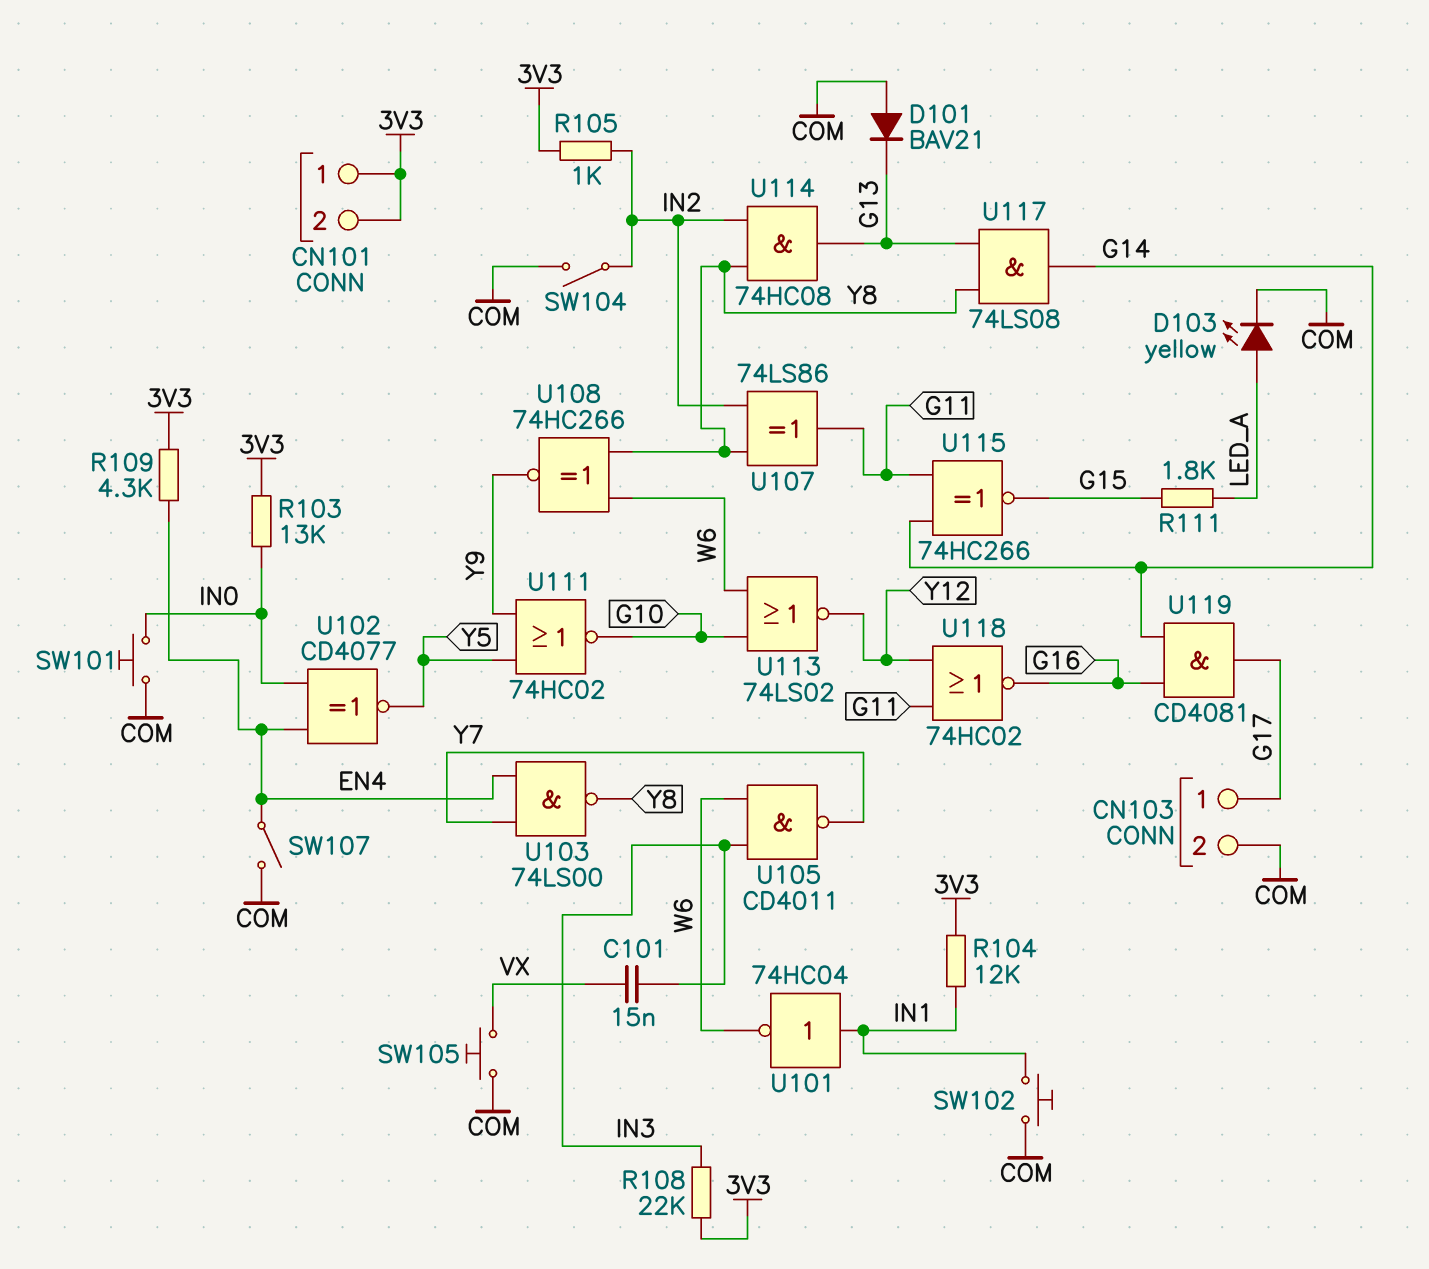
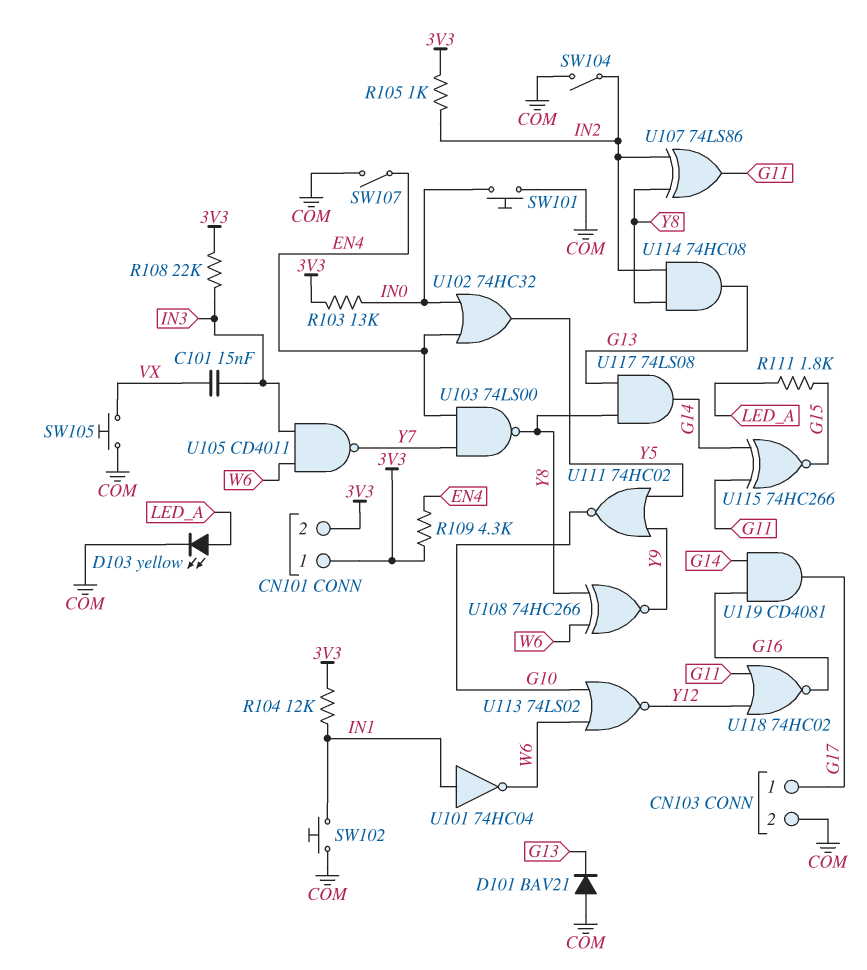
U102: XNOR CD4077 (in EN4, in IN0, out Y5) -> OR 74HC32 (in EN4, in IN0, out Y5)

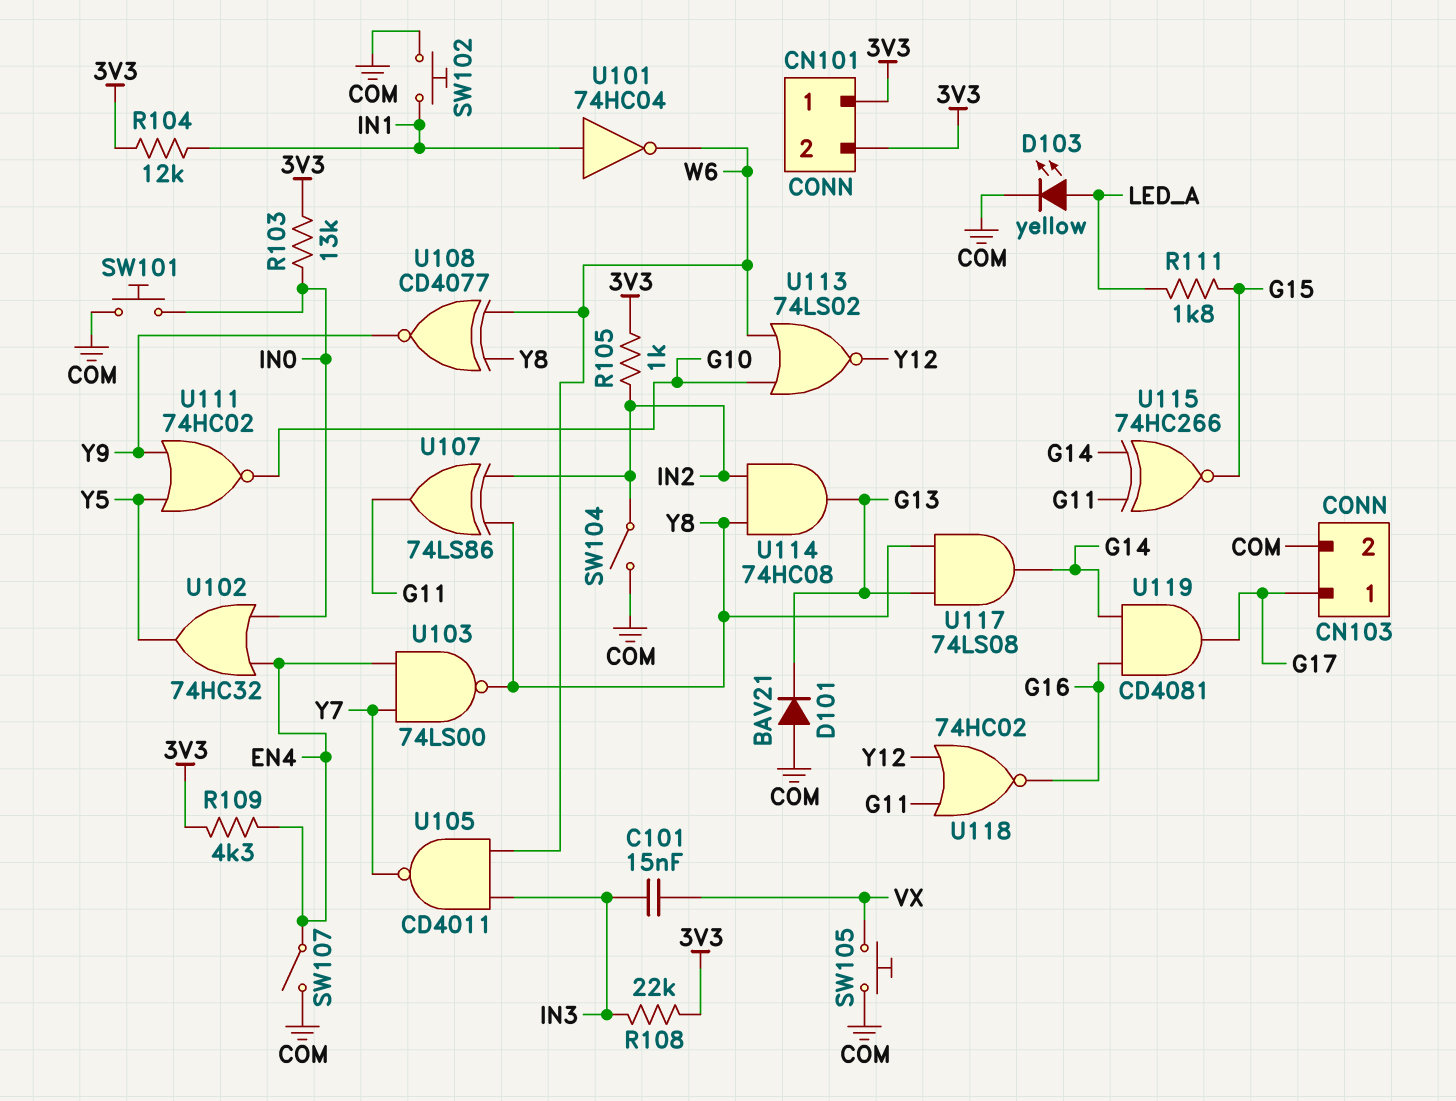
U108: XNOR 74HC266 (in W6, in Y8, out Y9) -> XNOR CD4077 (in W6, in Y8, out Y9)

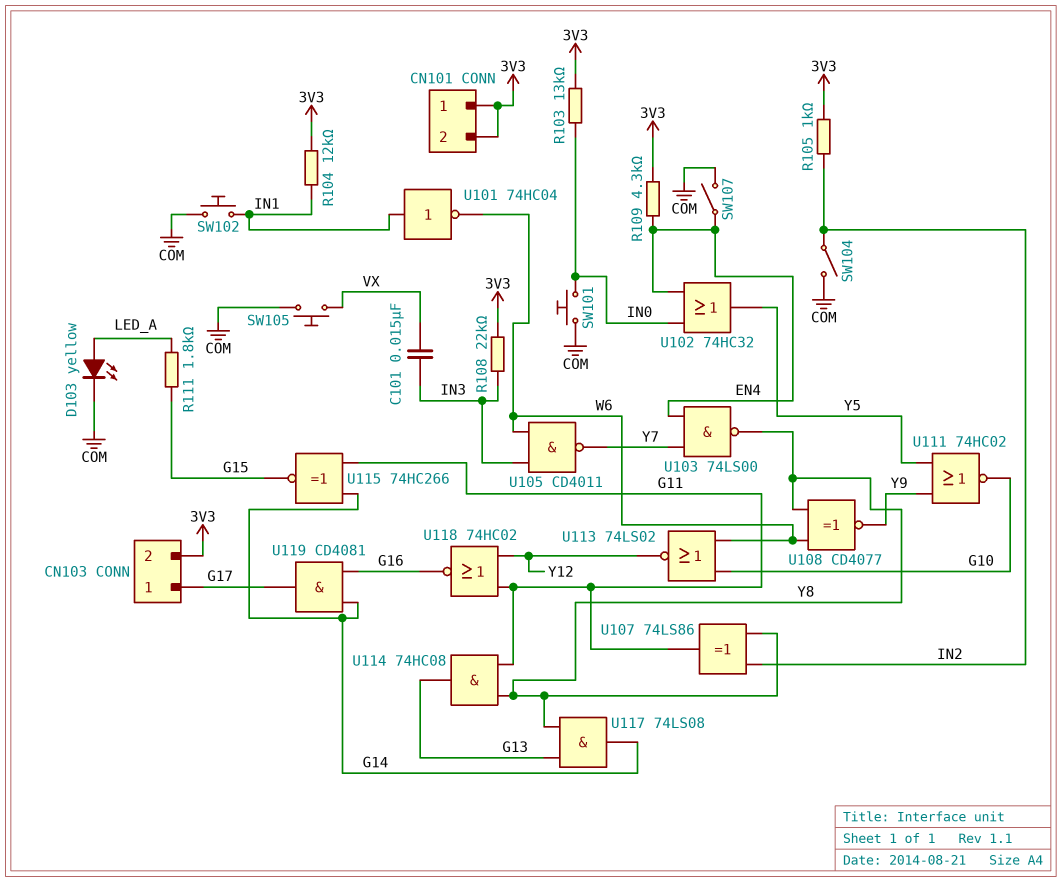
CN103 pin 2: COM -> 3V3
D101: diode BAV21 (A COM, K G13) -> none
U114: AND 74HC08 (in IN2, in Y8, out G13) -> AND 74HC08 (in G11, in Y8, out G13)

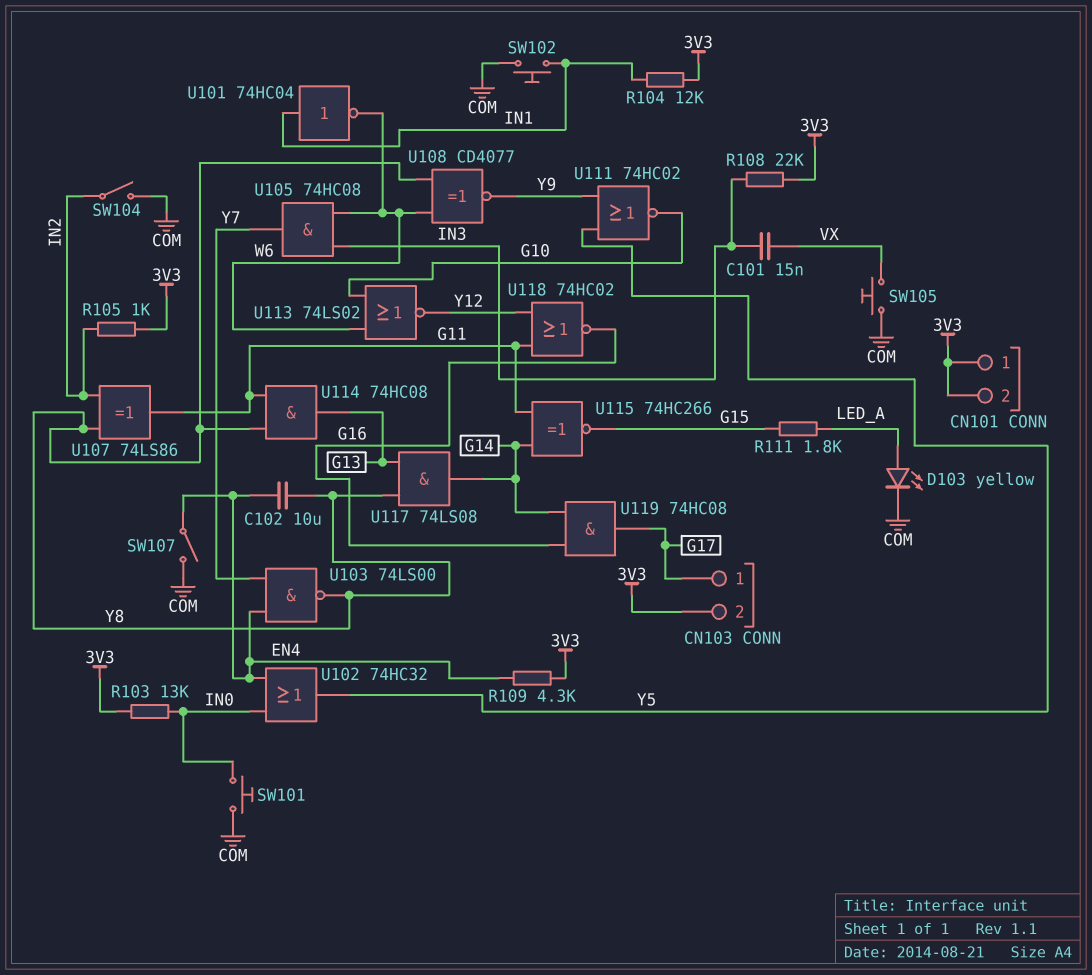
C102: none -> 10uF (EN4, Y8)
U105: NAND CD4011 (in IN3, in W6, out Y7) -> AND 74HC08 (in IN3, in W6, out Y7)
U119: AND CD4081 (in G14, in G16, out G17) -> AND 74HC08 (in G14, in G16, out G17)

